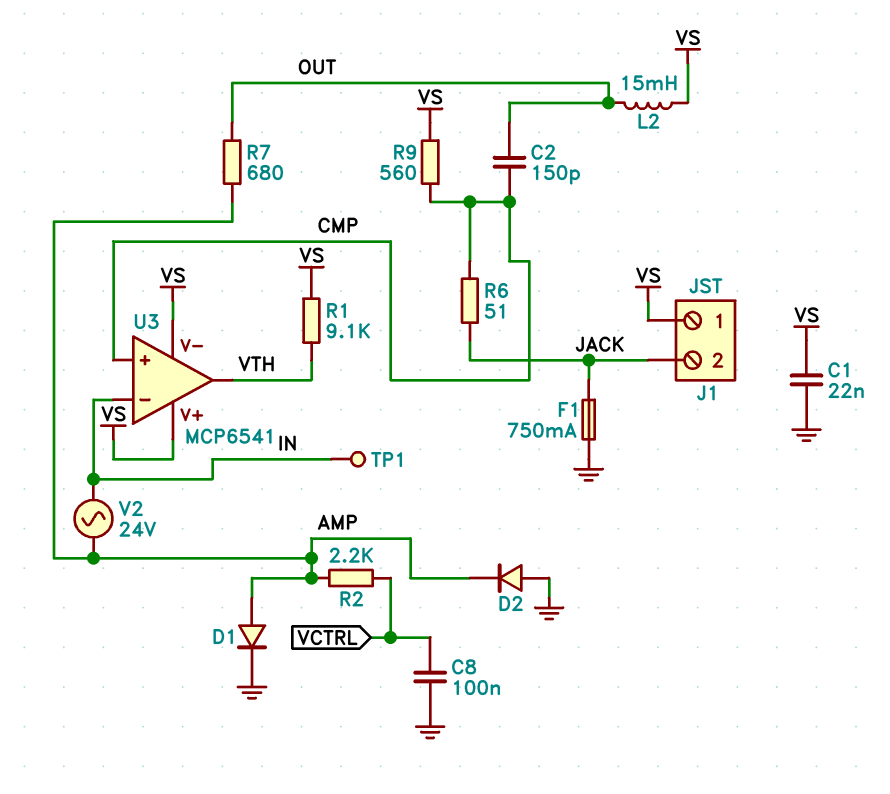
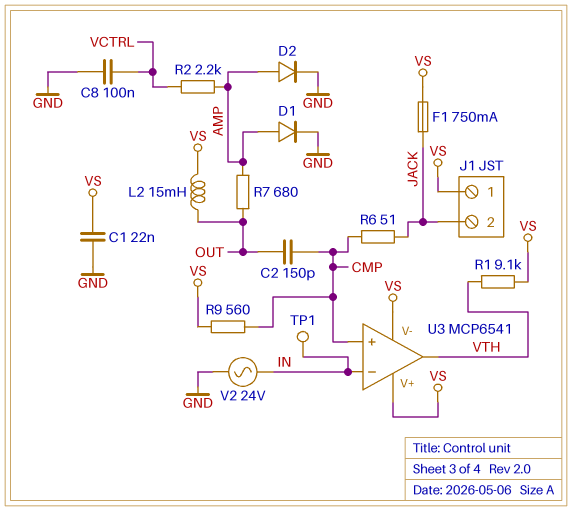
D2: diode (A GND, K AMP) -> diode (A AMP, K GND)
F1: 750mA (GND, JACK) -> 750mA (JACK, VS)
V2: AC 24V (AMP, IN) -> AC 24V (GND, IN)

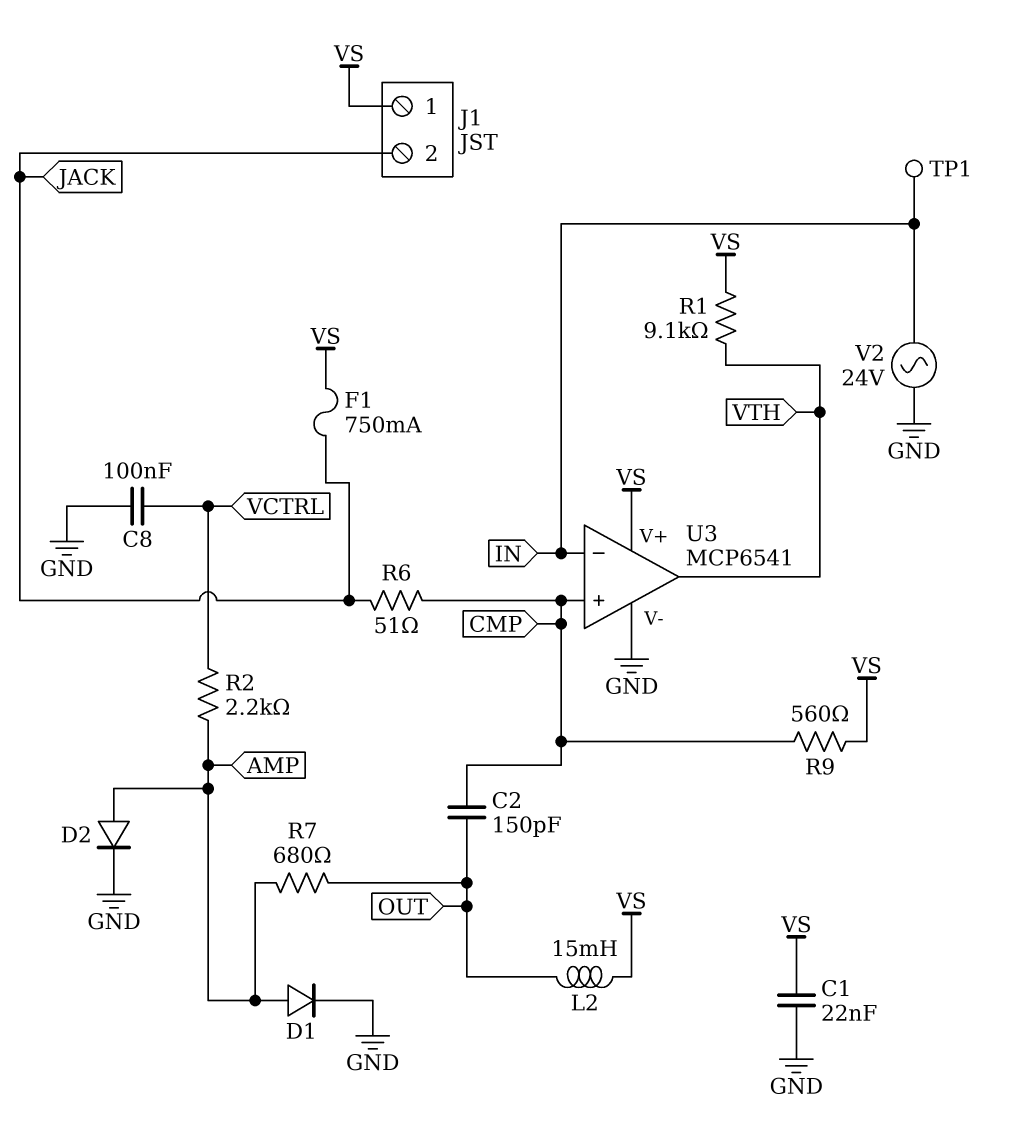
U3 pin V-: VS -> GND

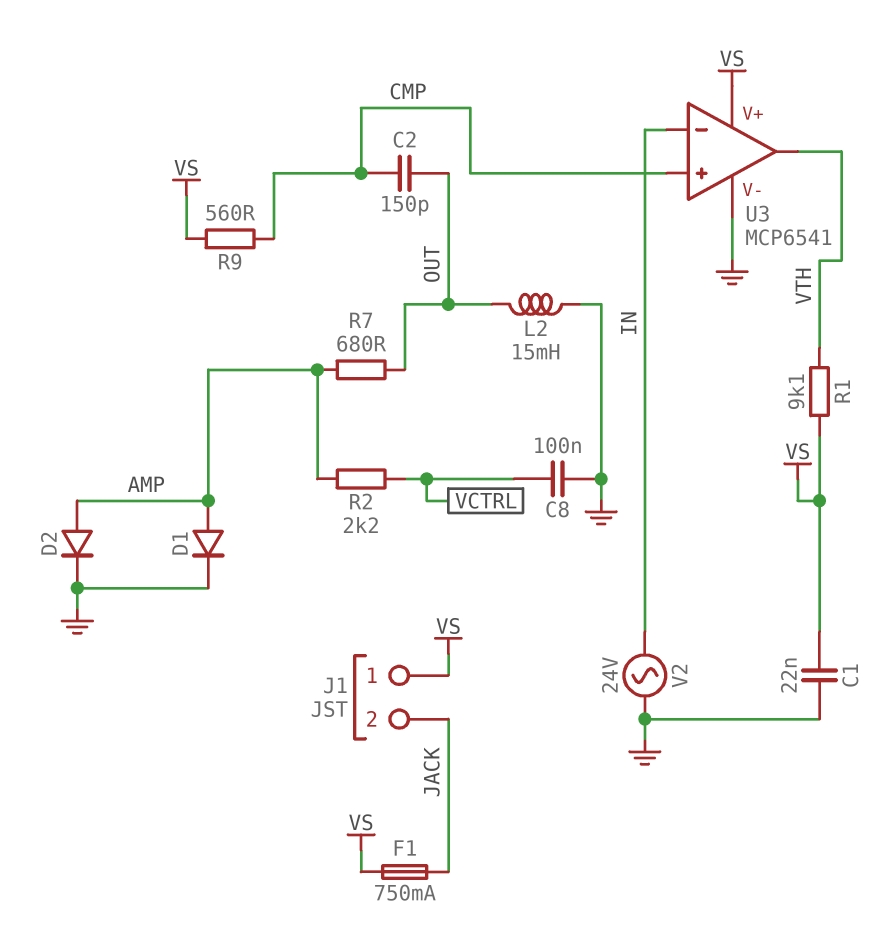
L2: 15mH (OUT, VS) -> 15mH (GND, OUT)
R6: 51 (CMP, JACK) -> none
TP1: test point (IN) -> none

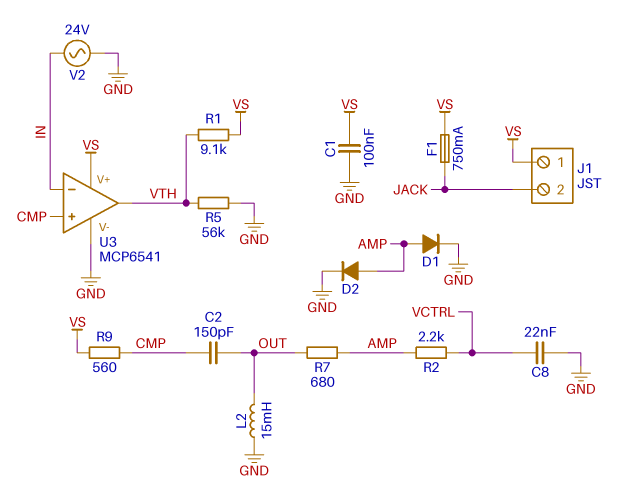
C1: 22nF (GND, VS) -> 100nF (GND, VS)
C8: 100nF (GND, VCTRL) -> 22nF (GND, VCTRL)
R5: none -> 56k (GND, VTH)

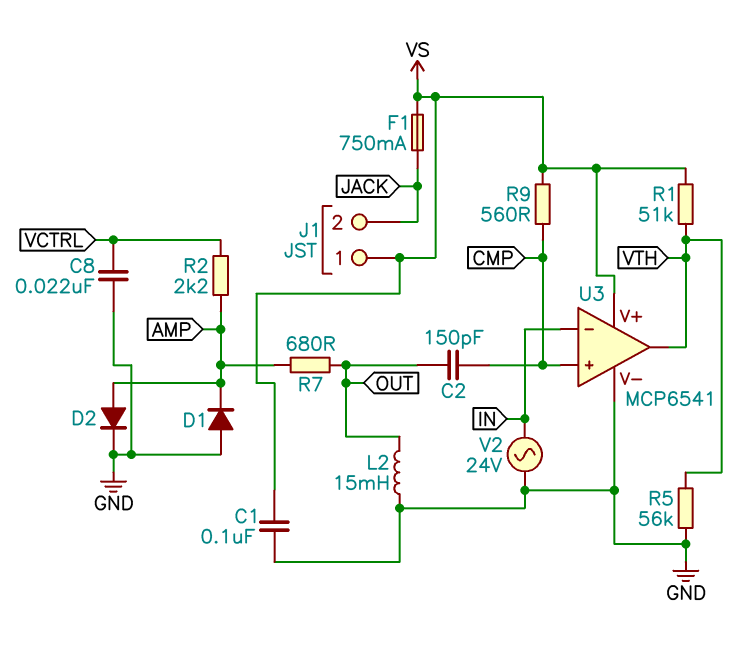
D1: diode (A AMP, K GND) -> diode (A GND, K AMP)
R1: 9.1k (VS, VTH) -> 51k (VS, VTH)

